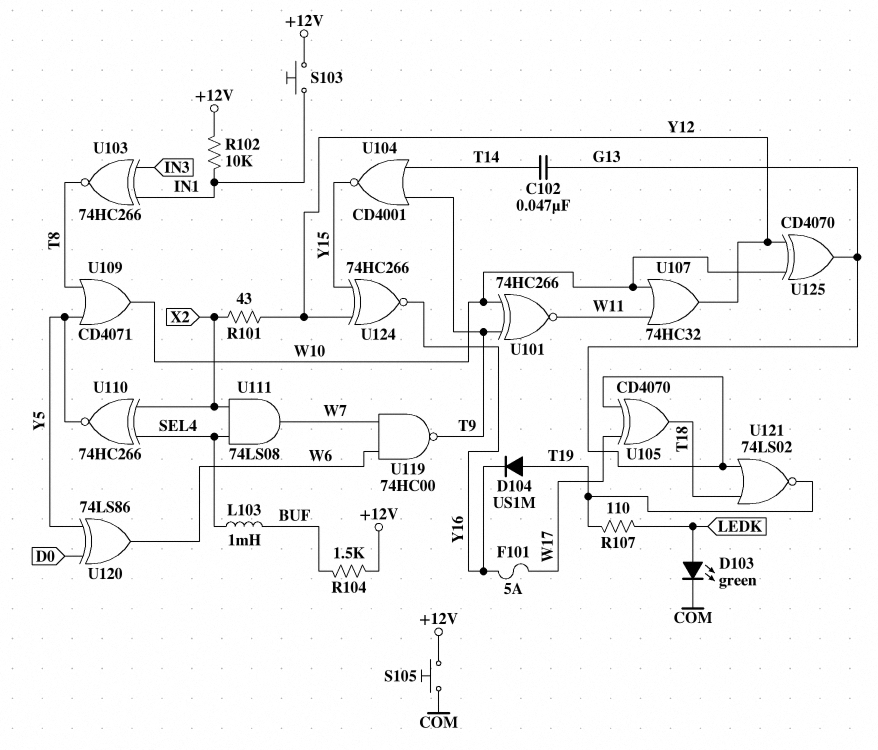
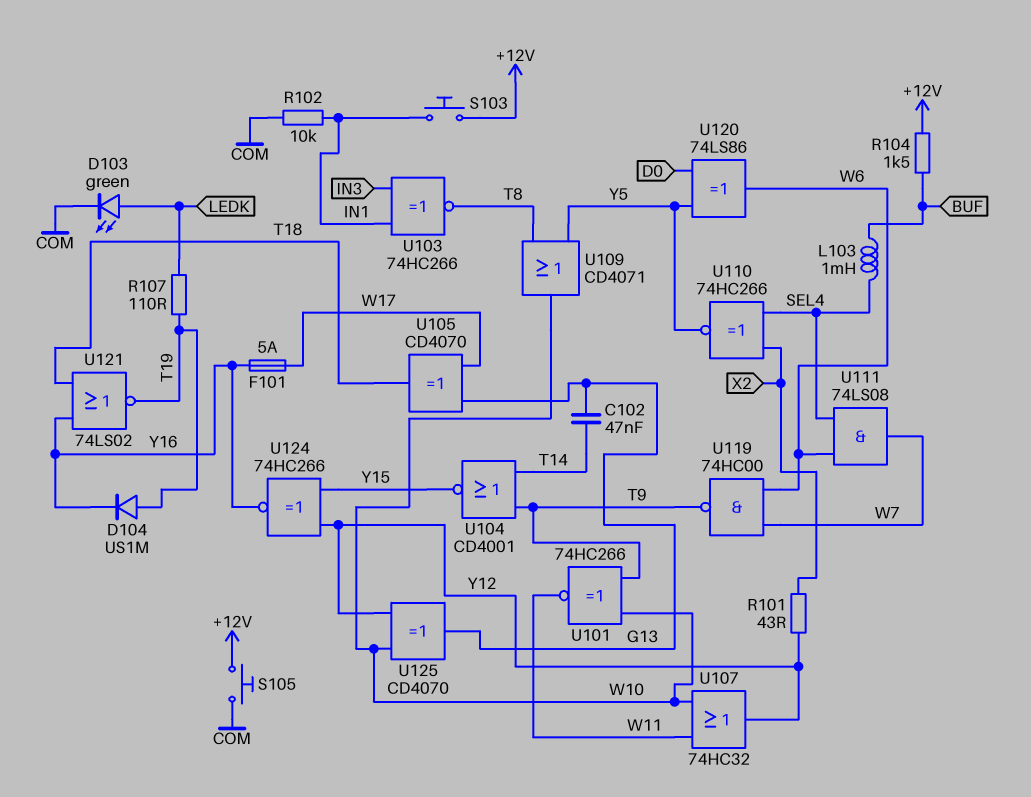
R102: 10k (+12V, IN1) -> 10k (COM, IN1)
U111: AND 74LS08 (in SEL4, in X2, out W7) -> AND 74LS08 (in SEL4, in W6, out W7)
U121: NOR 74LS02 (in G13, in T18, out T19) -> NOR 74LS02 (in T18, in Y16, out T19)

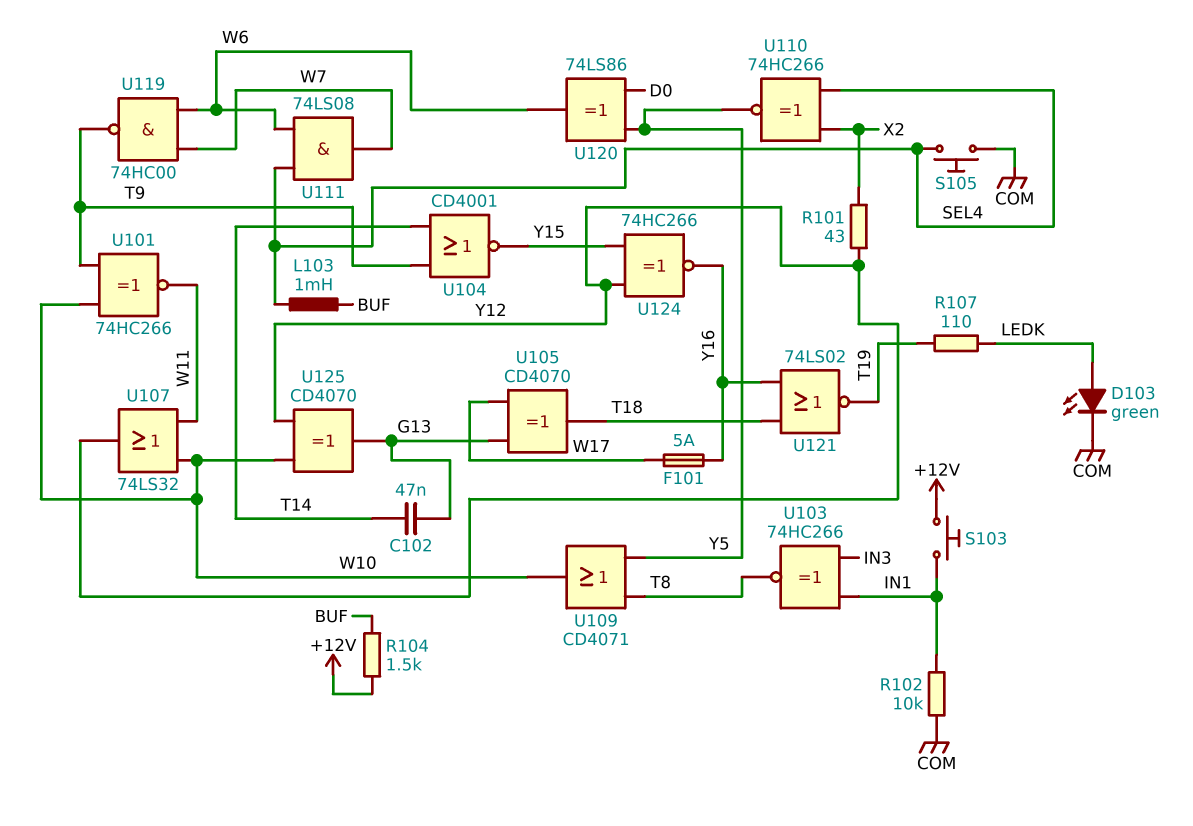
D104: diode US1M (A T19, K Y16) -> none
S105: button (+12V, COM) -> button (COM, SEL4)
U107: OR 74HC32 (in W10, in W11, out Y12) -> OR 74LS32 (in W10, in W11, out Y12)

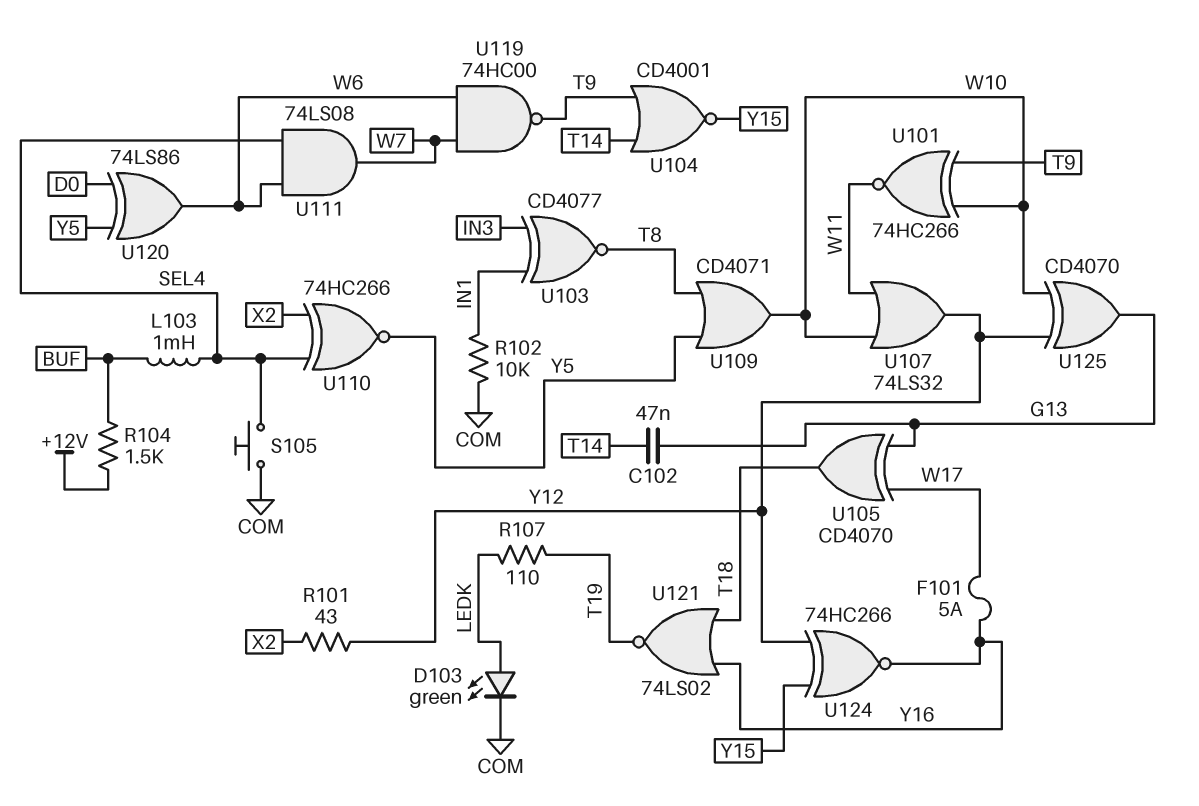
S103: button (+12V, IN1) -> none
U103: XNOR 74HC266 (in IN1, in IN3, out T8) -> XNOR CD4077 (in IN1, in IN3, out T8)

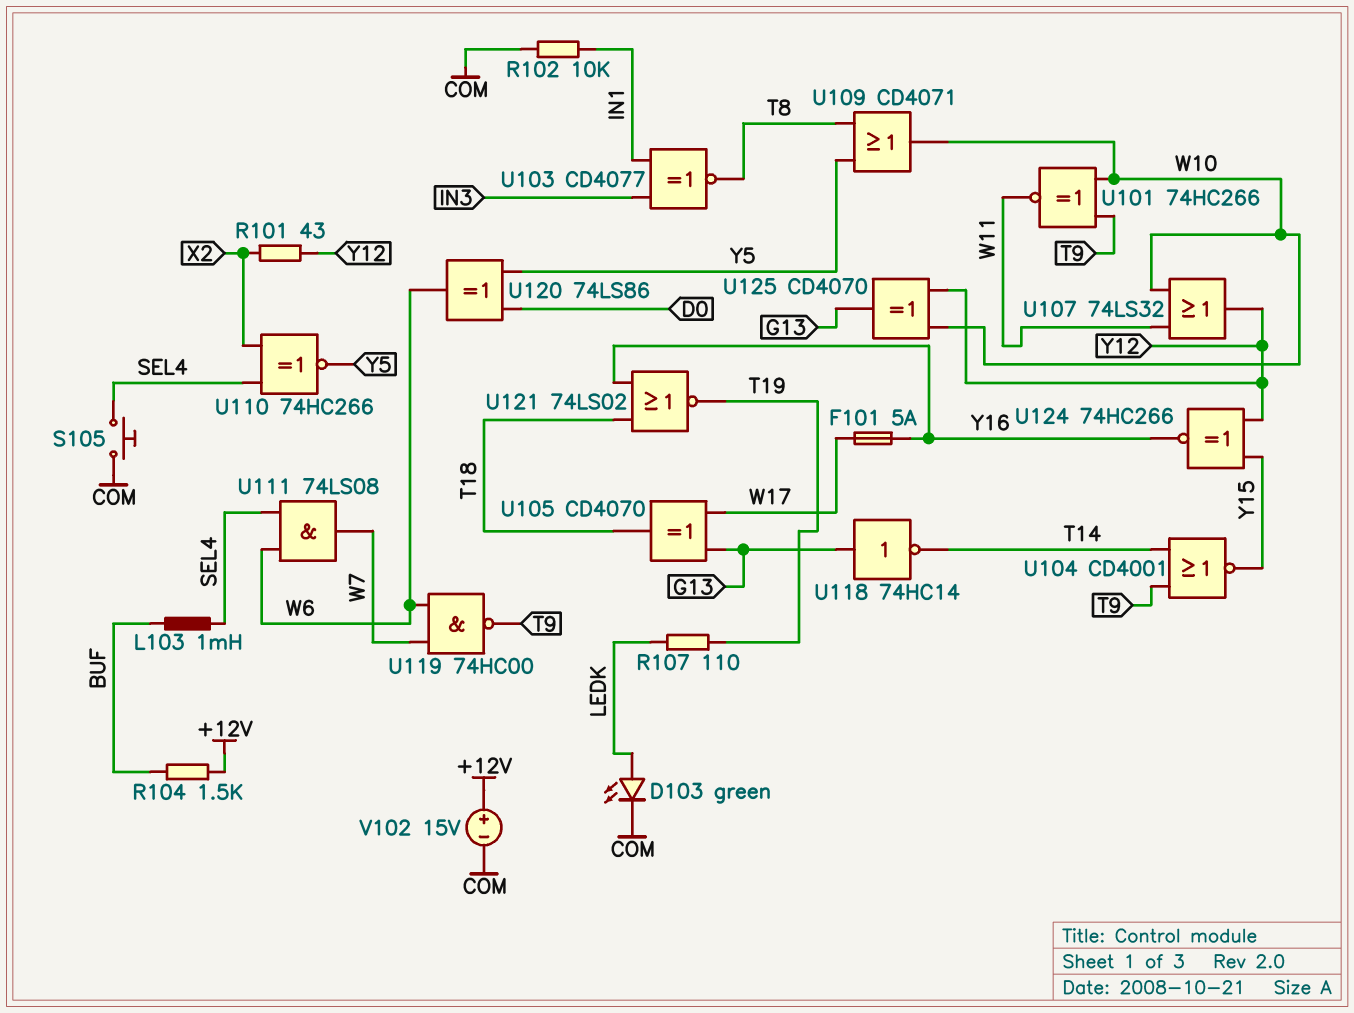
C102: 47nF (G13, T14) -> none
U118: none -> NOT 74HC14 (in G13, out T14)
V102: none -> 15V (plus +12V, minus COM)

